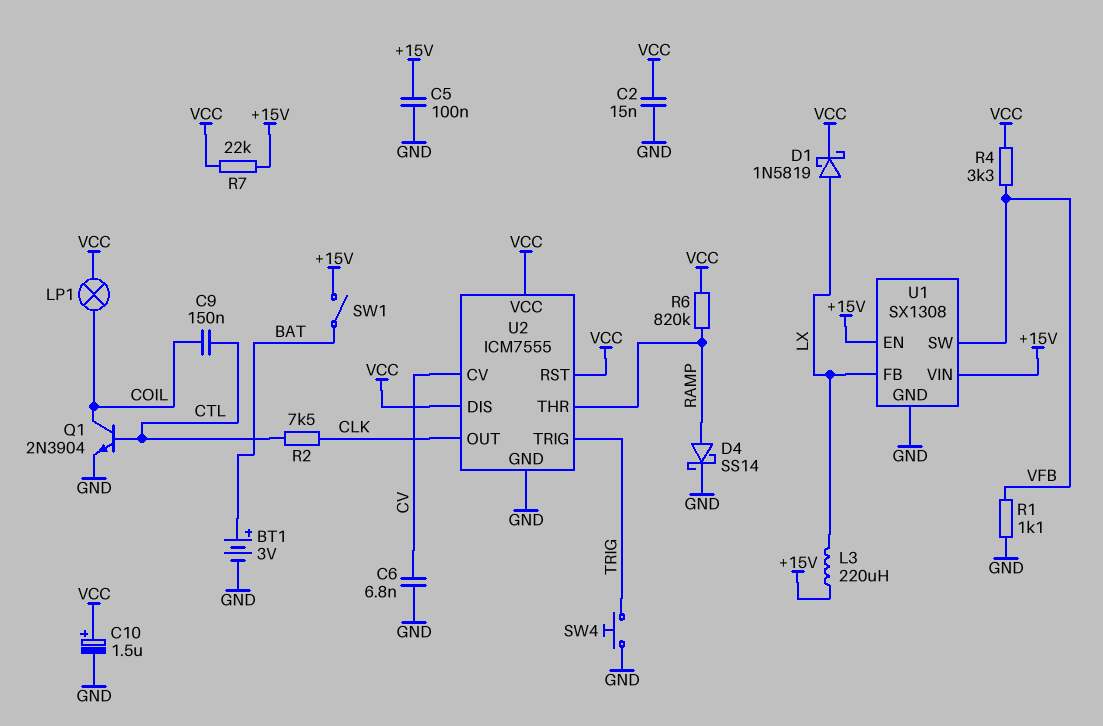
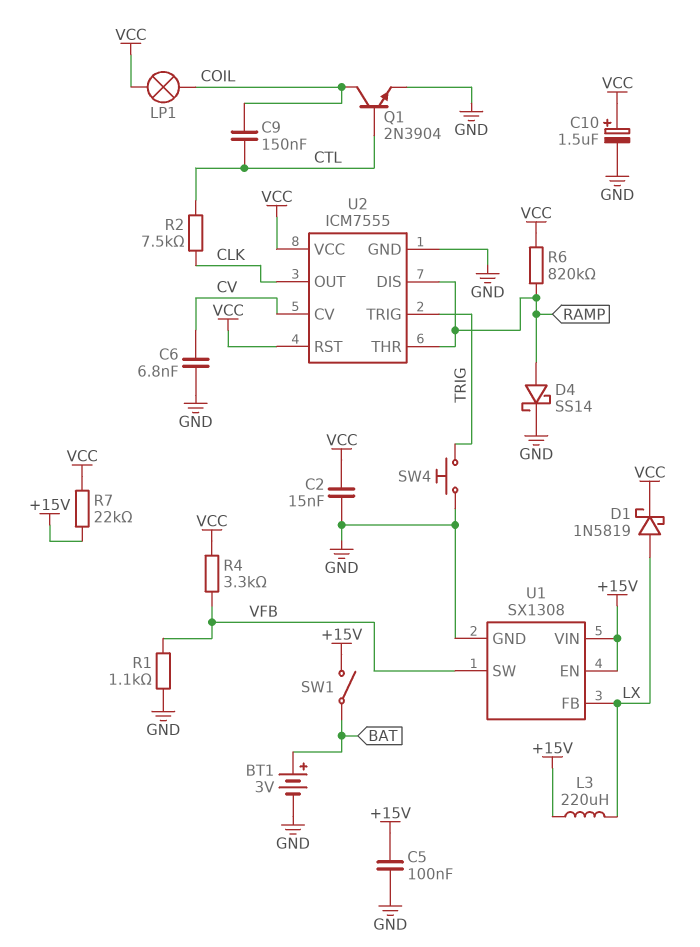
U2 pin DIS: VCC -> RAMP

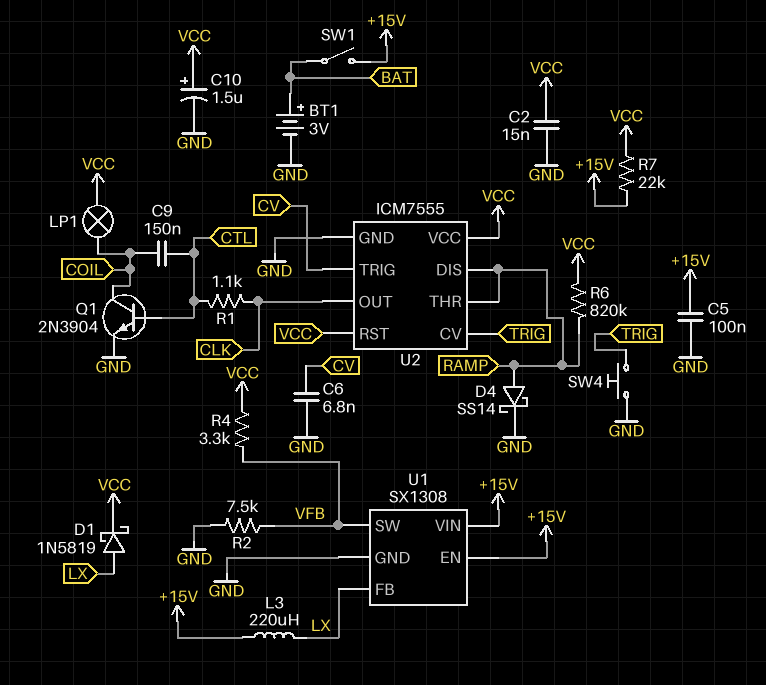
R1: 1.1k (GND, VFB) -> 1.1k (CLK, CTL)
R2: 7.5k (CLK, CTL) -> 7.5k (GND, VFB)
U2 pin CV: CV -> TRIG
U2 pin TRIG: TRIG -> CV

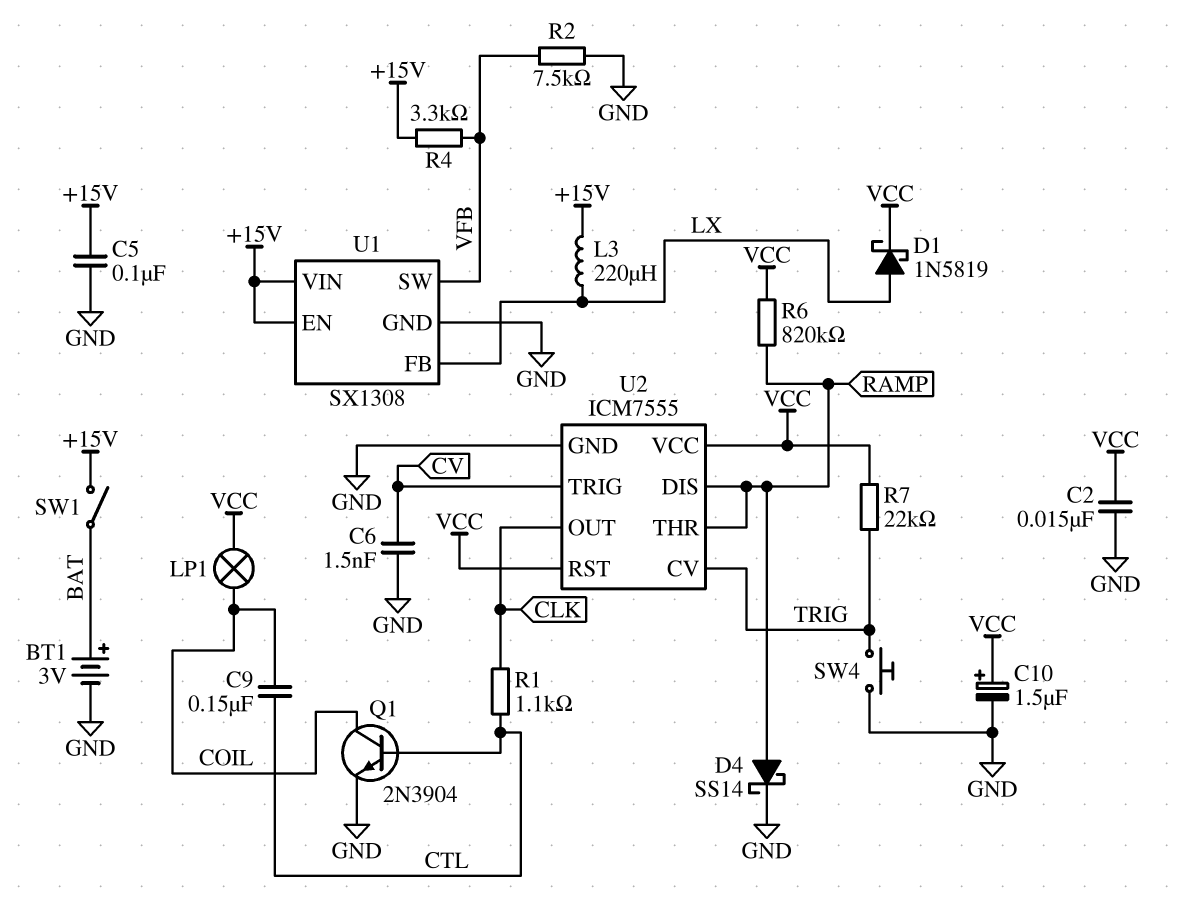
C6: 6.8nF (CV, GND) -> 1.5nF (CV, GND)
R4: 3.3k (VCC, VFB) -> 3.3k (+15V, VFB)
R7: 22k (+15V, VCC) -> 22k (TRIG, VCC)

